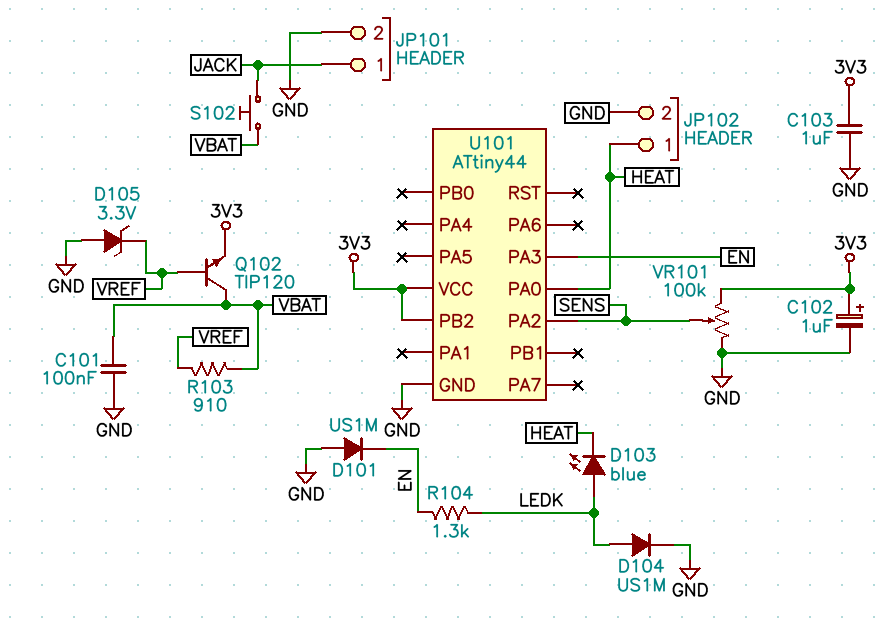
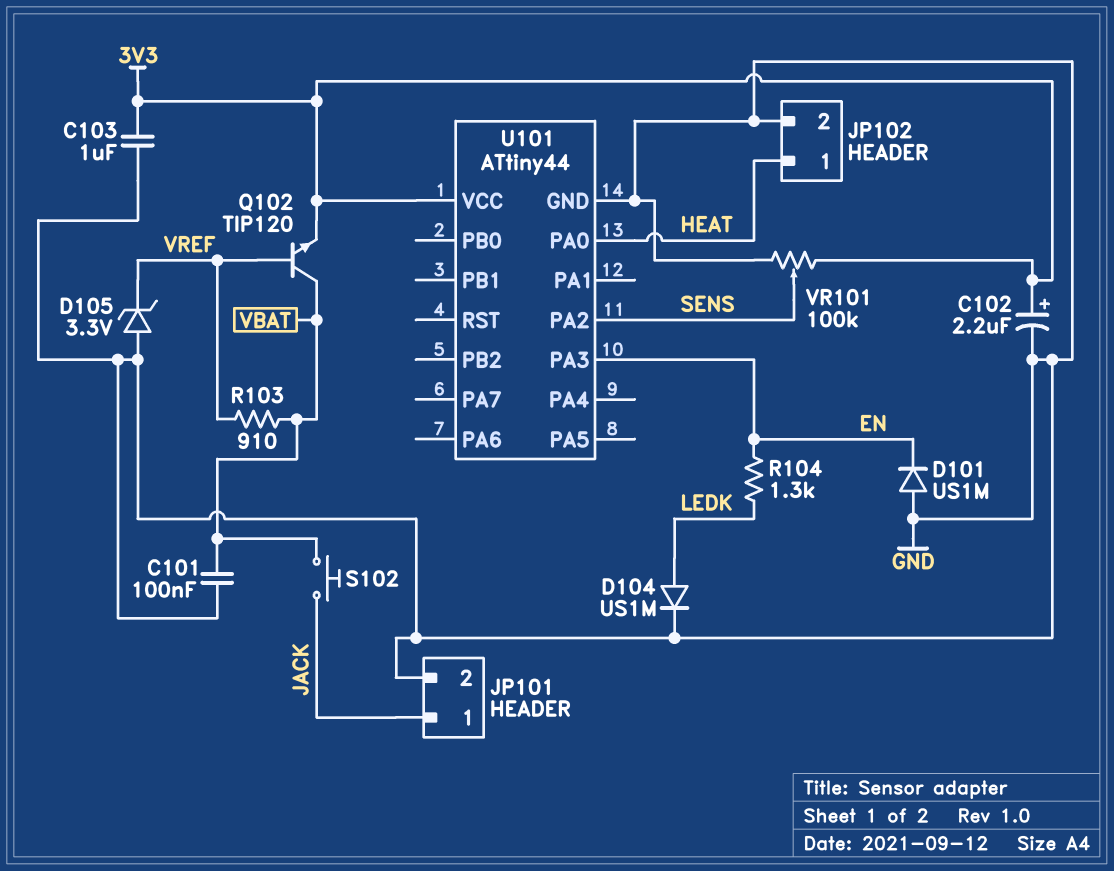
C102: 1uF (plus 3V3, minus GND) -> 2.2uF (plus 3V3, minus GND)
D103: LED blue (A LEDK, K HEAT) -> none
U101 pin PB2: 3V3 -> none

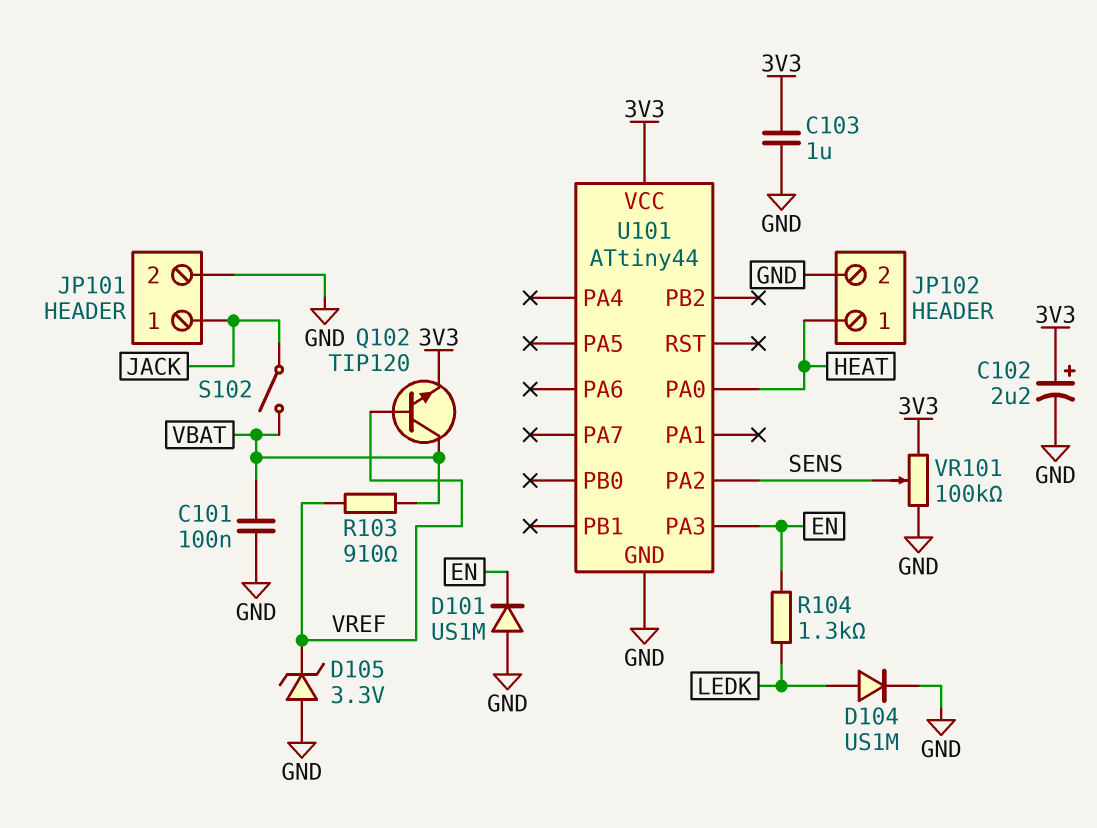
S102: button (JACK, VBAT) -> switch (JACK, VBAT)

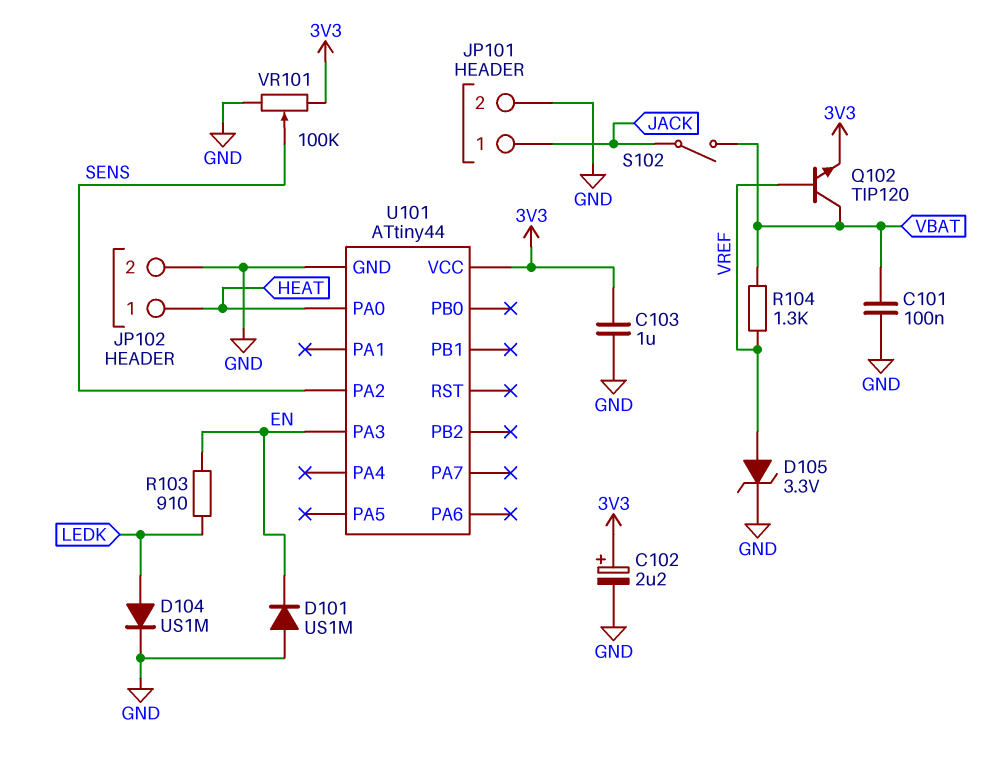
D105: zener 3.3V (A GND, K VREF) -> zener 3.3V (A VREF, K GND)
R103: 910 (VBAT, VREF) -> 910 (EN, LEDK)
R104: 1.3k (EN, LEDK) -> 1.3k (VBAT, VREF)

